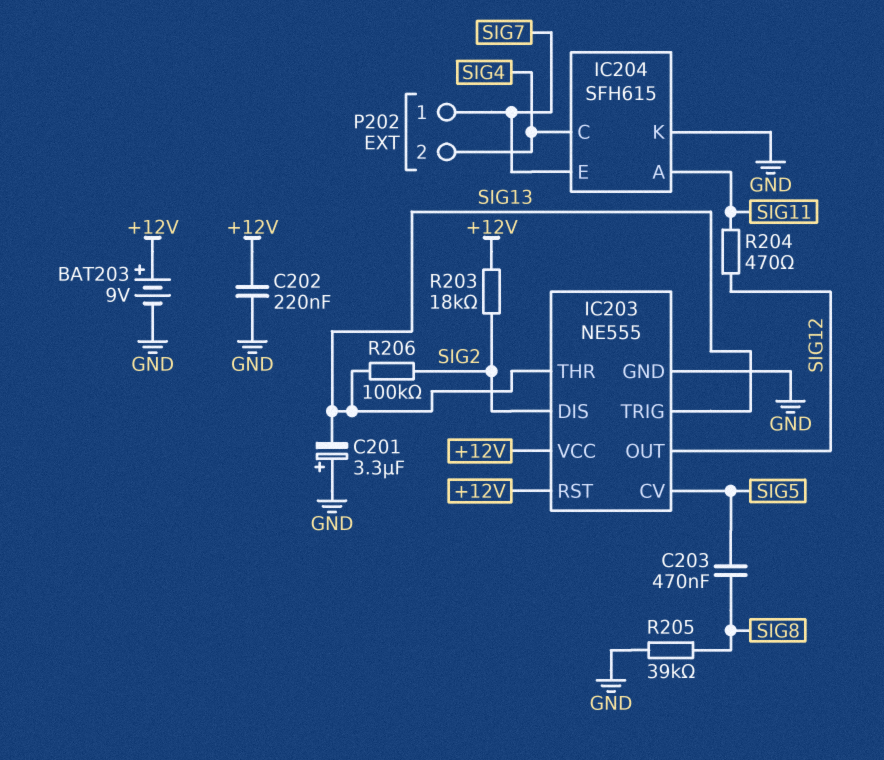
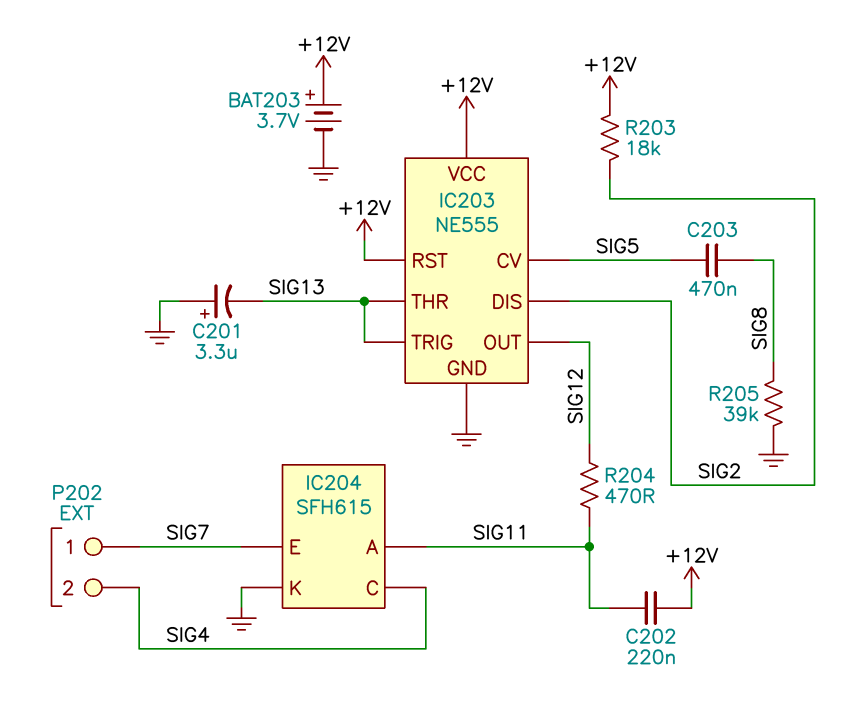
BAT203: 9V (plus +12V, minus GND) -> 3.7V (plus +12V, minus GND)
C202: 220nF (+12V, GND) -> 220nF (+12V, SIG11)
R206: 100k (SIG2, SIG13) -> none

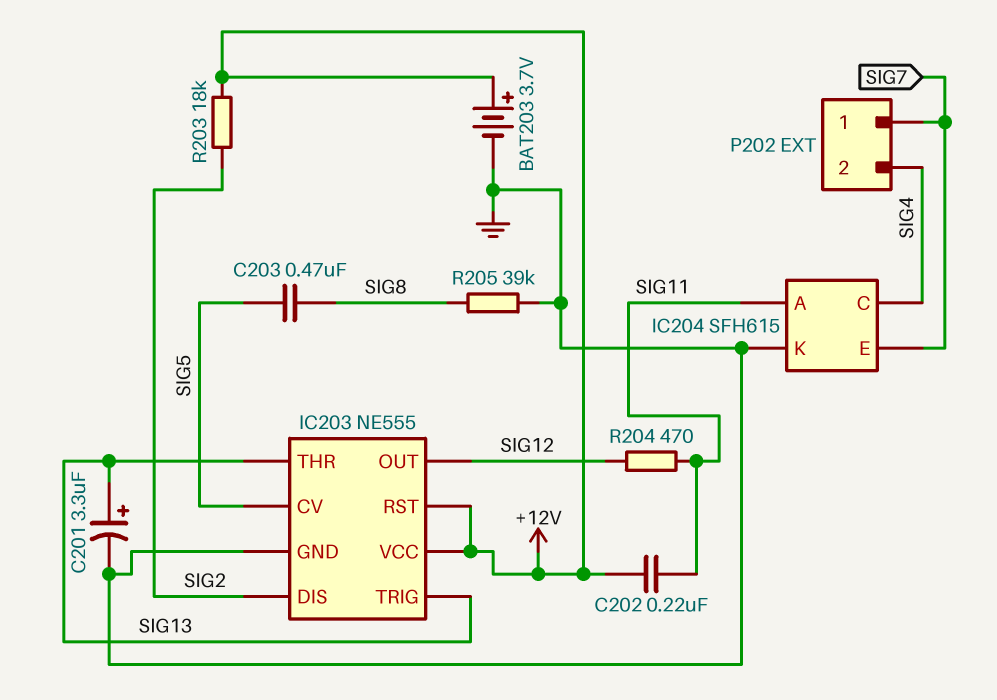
C201: 3.3uF (plus GND, minus SIG13) -> 3.3uF (plus SIG13, minus GND)

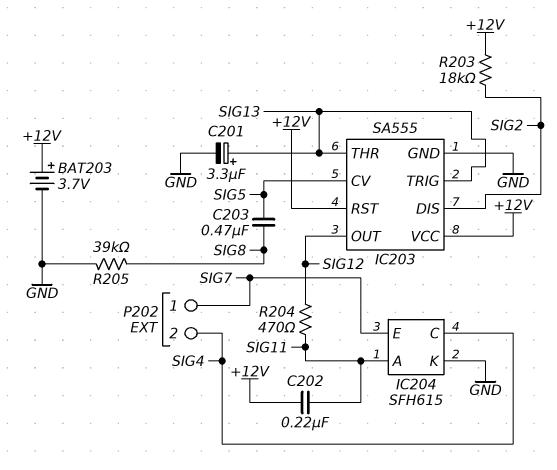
IC203: NE555 -> SA555

